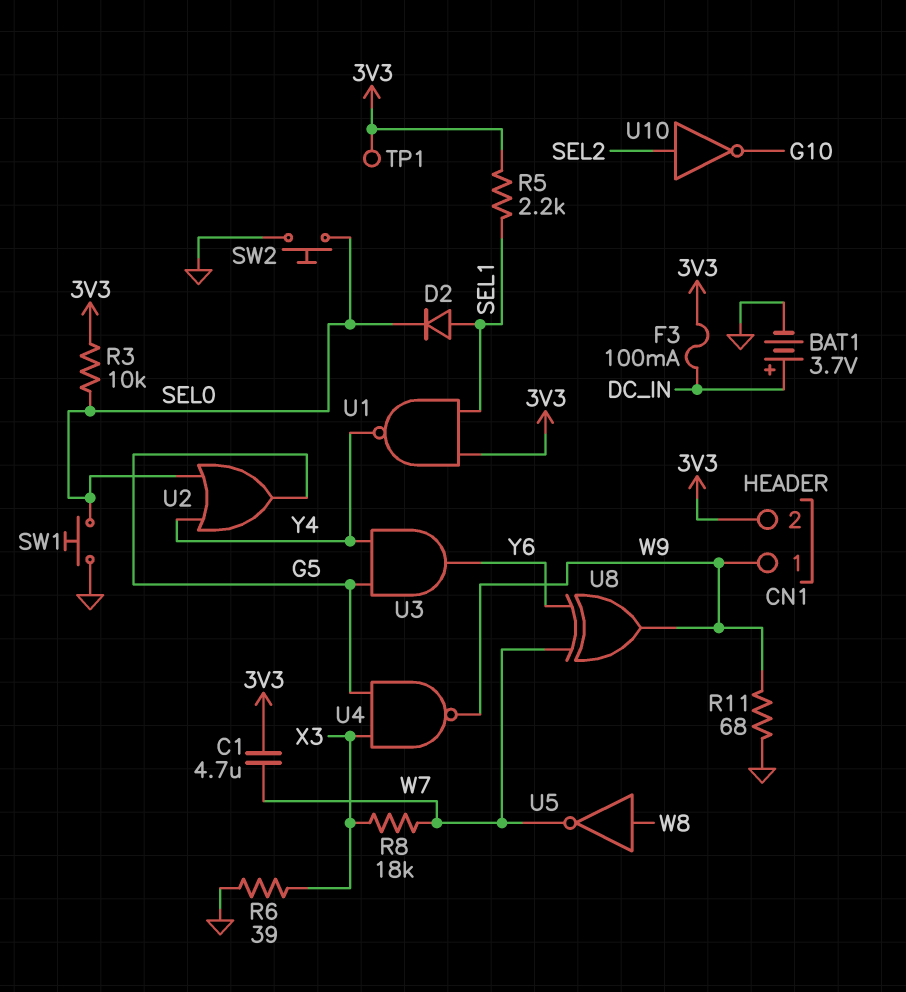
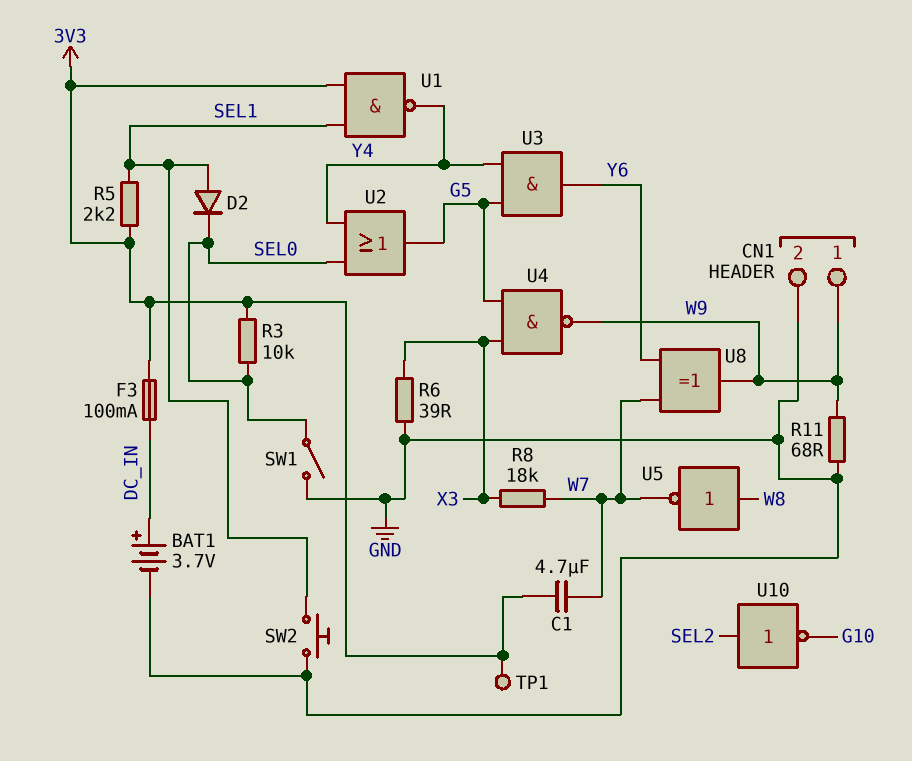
CN1 pin 2: 3V3 -> GND
SW1: button (GND, SEL0) -> switch (GND, SEL0)
SW2: button (GND, SEL0) -> button (GND, SEL1)

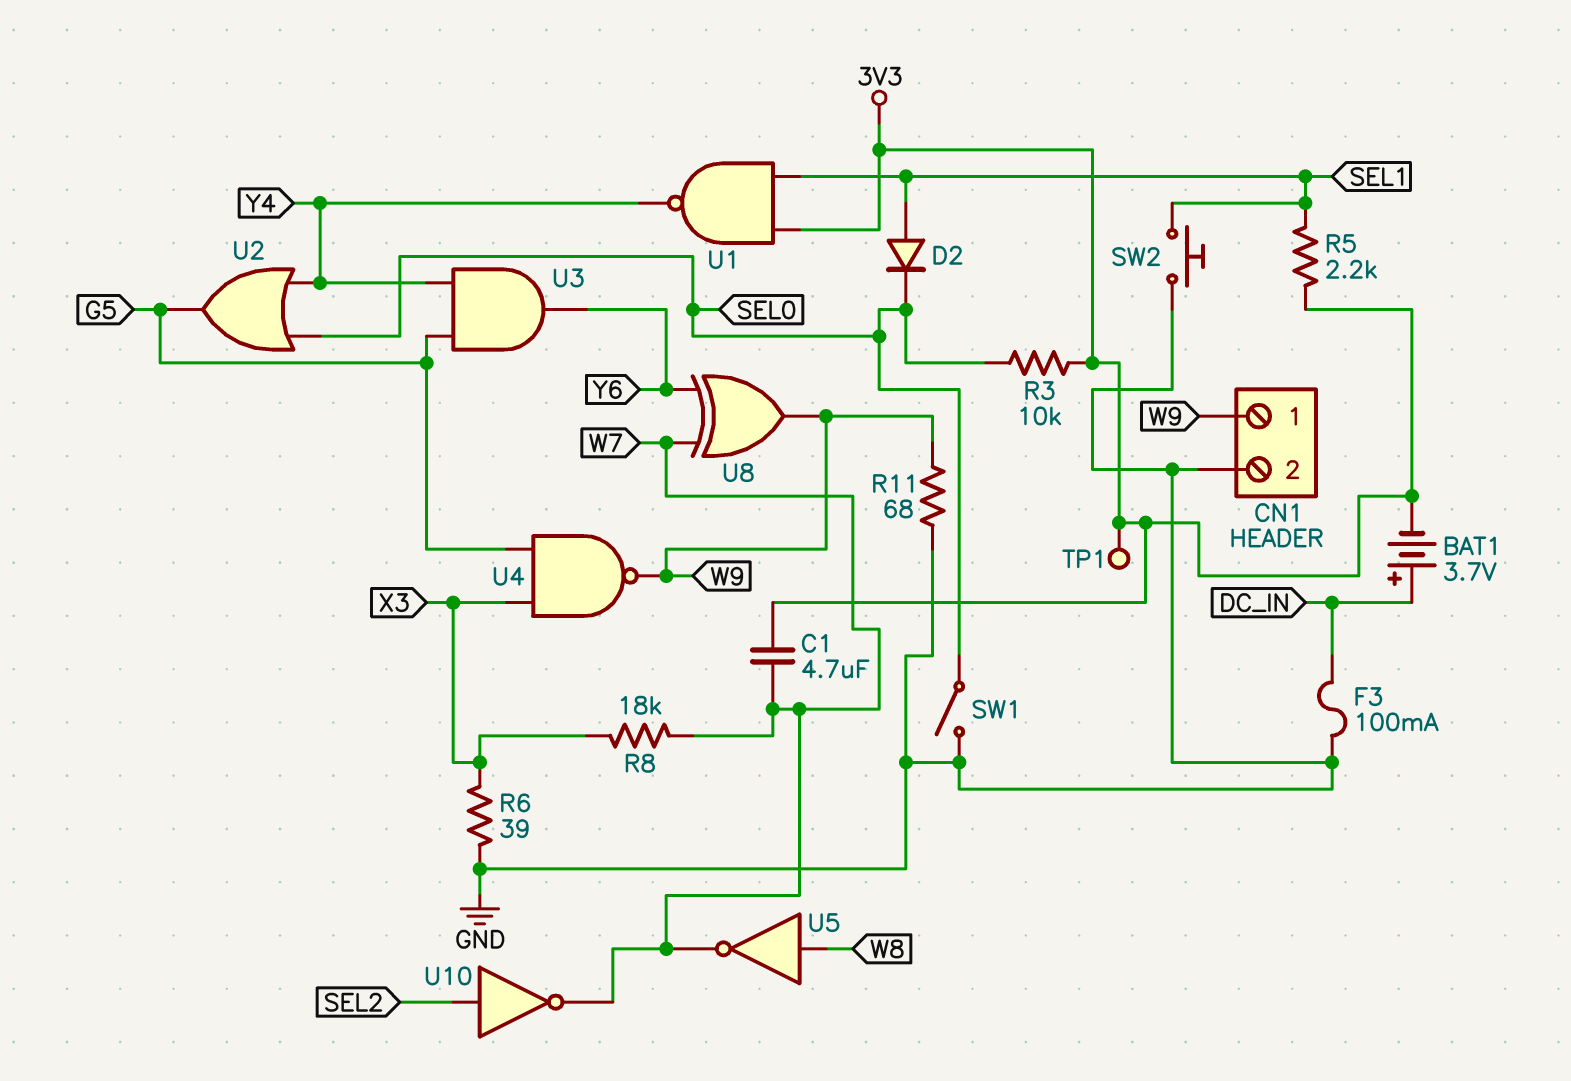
BAT1: 3.7V (plus DC_IN, minus GND) -> 3.7V (plus DC_IN, minus 3V3)
F3: 100mA (3V3, DC_IN) -> 100mA (DC_IN, GND)
U10: NOT (in SEL2, out G10) -> NOT (in SEL2, out W7)

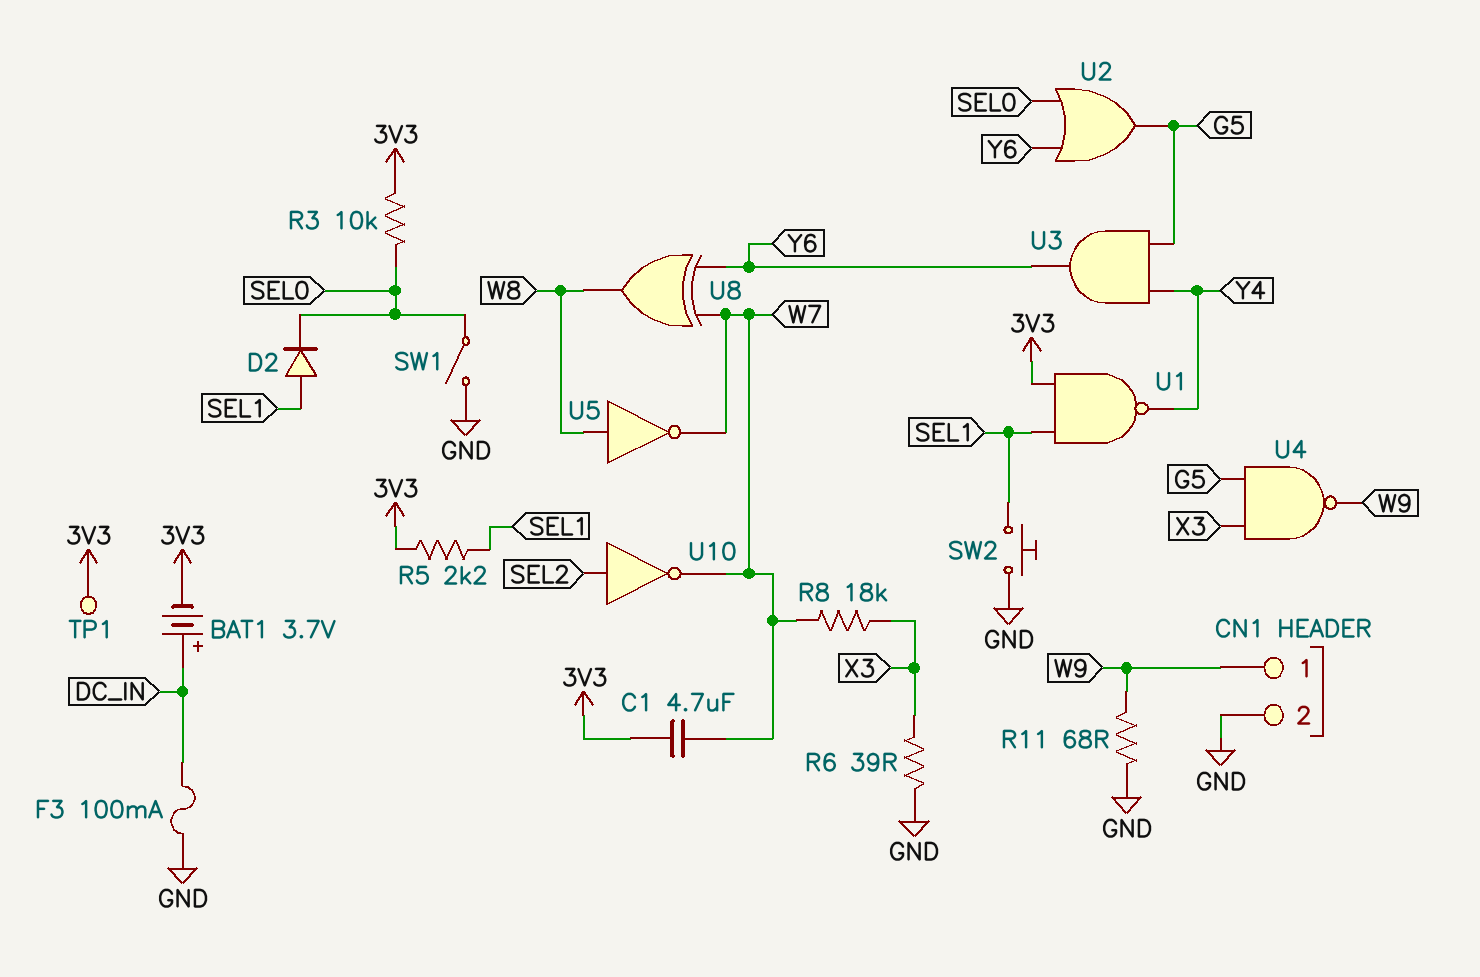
U2: OR (in SEL0, in Y4, out G5) -> OR (in SEL0, in Y6, out G5)
U8: XOR (in W7, in Y6, out W9) -> XOR (in W7, in Y6, out W8)

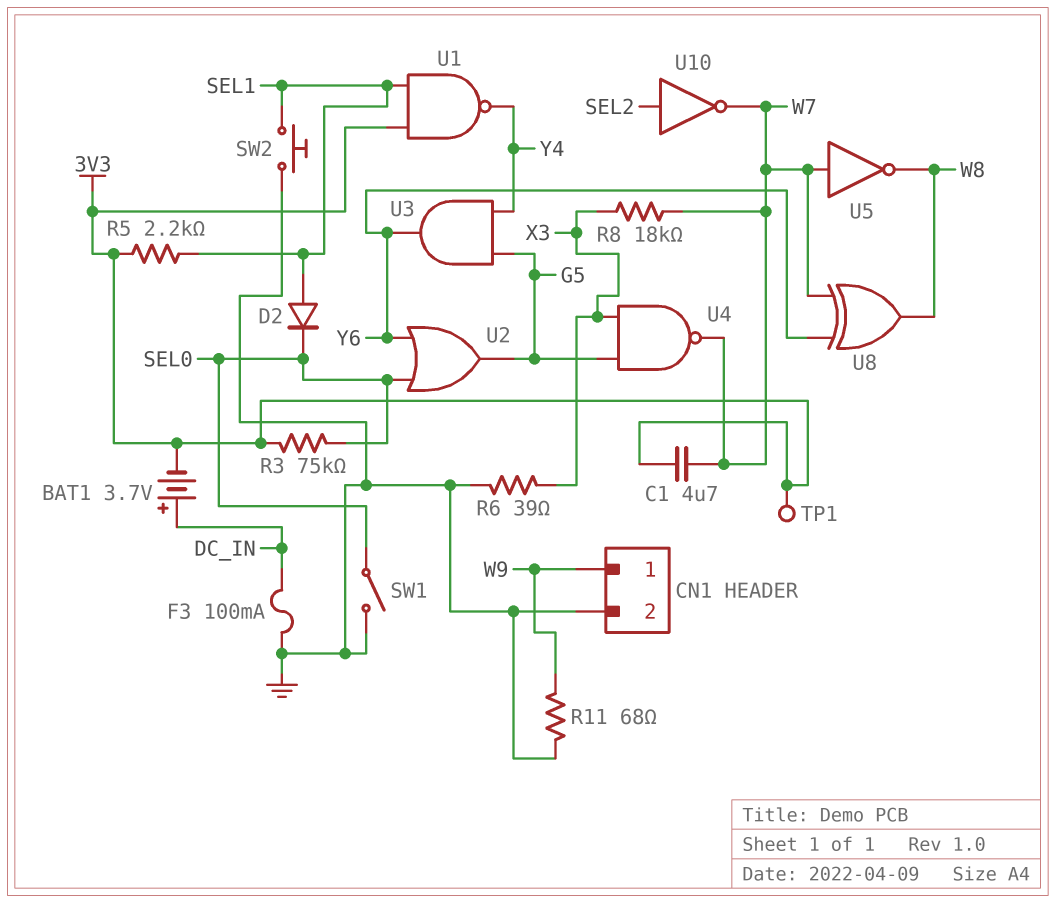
R3: 10k (3V3, SEL0) -> 75k (3V3, SEL0)
U4: NAND (in G5, in X3, out W9) -> NAND (in G5, in X3, out W7)
U5: NOT (in W8, out W7) -> NOT (in W7, out W8)

